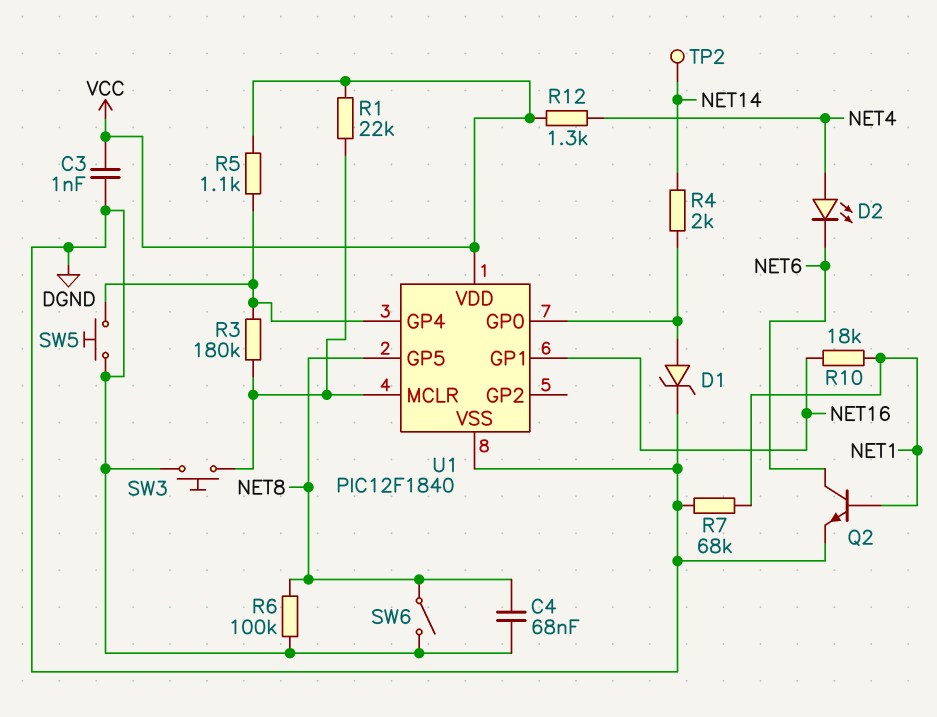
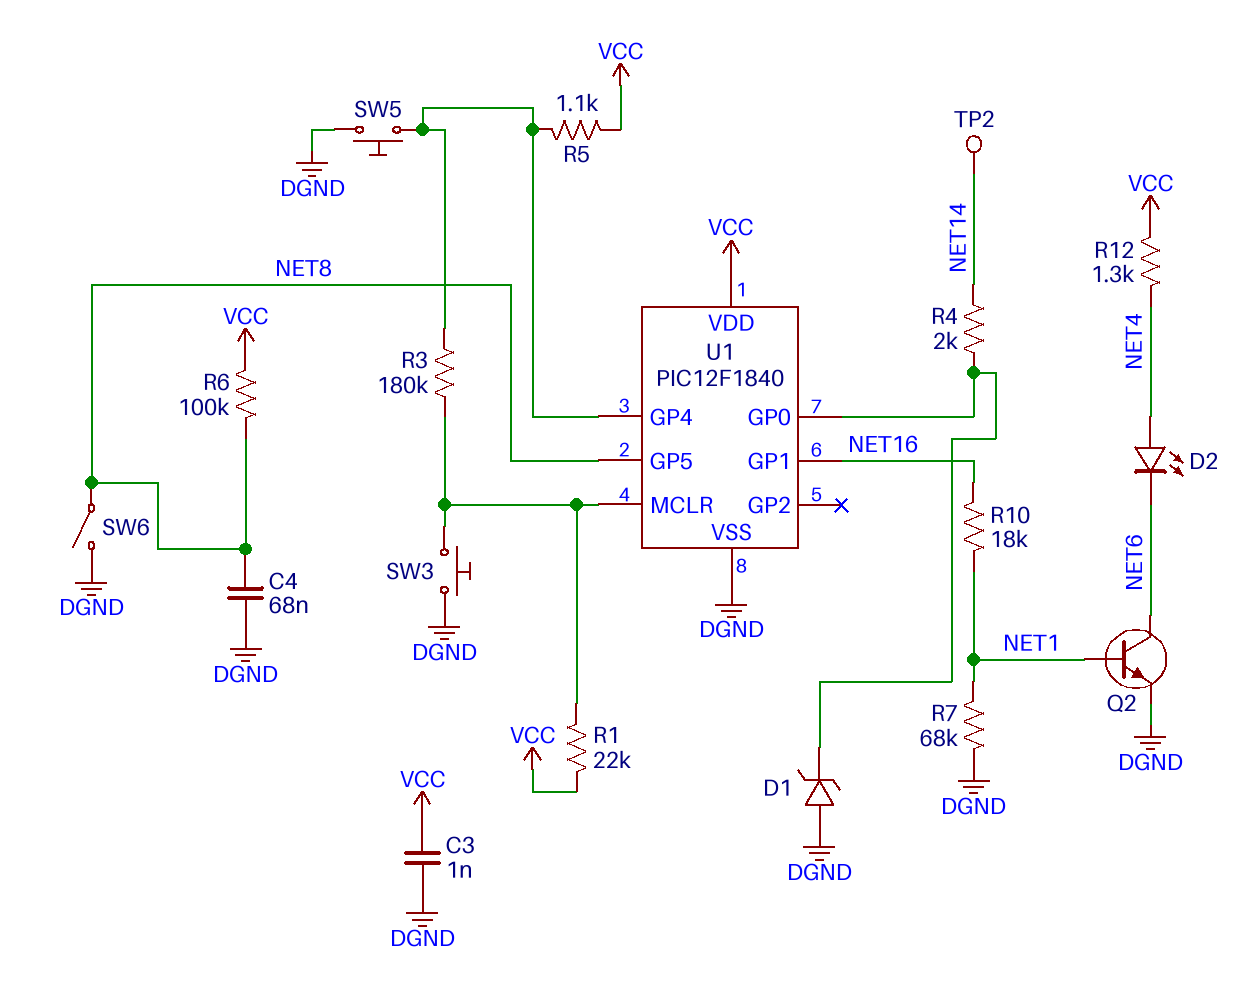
D1: zener (A U1/GP0, K DGND) -> zener (A DGND, K U1/GP0)
R6: 100k (DGND, NET8) -> 100k (NET8, VCC)

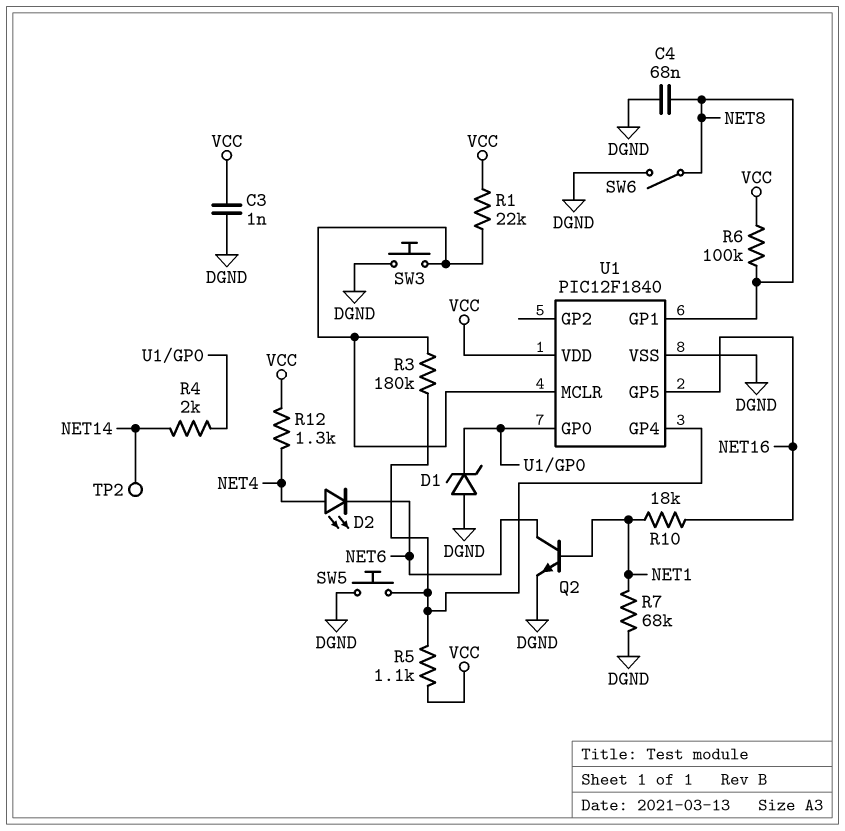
U1 pin GP1: NET16 -> NET8
U1 pin GP5: NET8 -> NET16

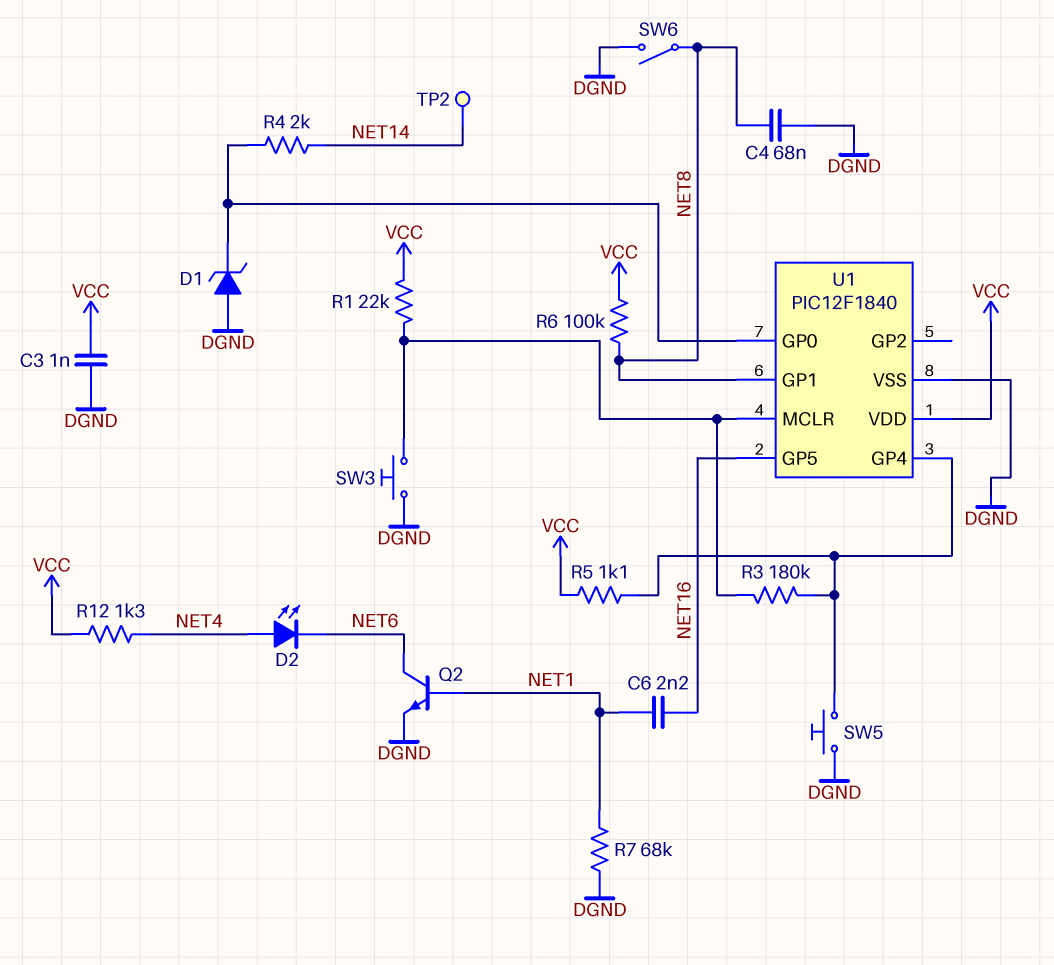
C6: none -> 2.2nF (NET1, NET16)
R10: 18k (NET1, NET16) -> none

